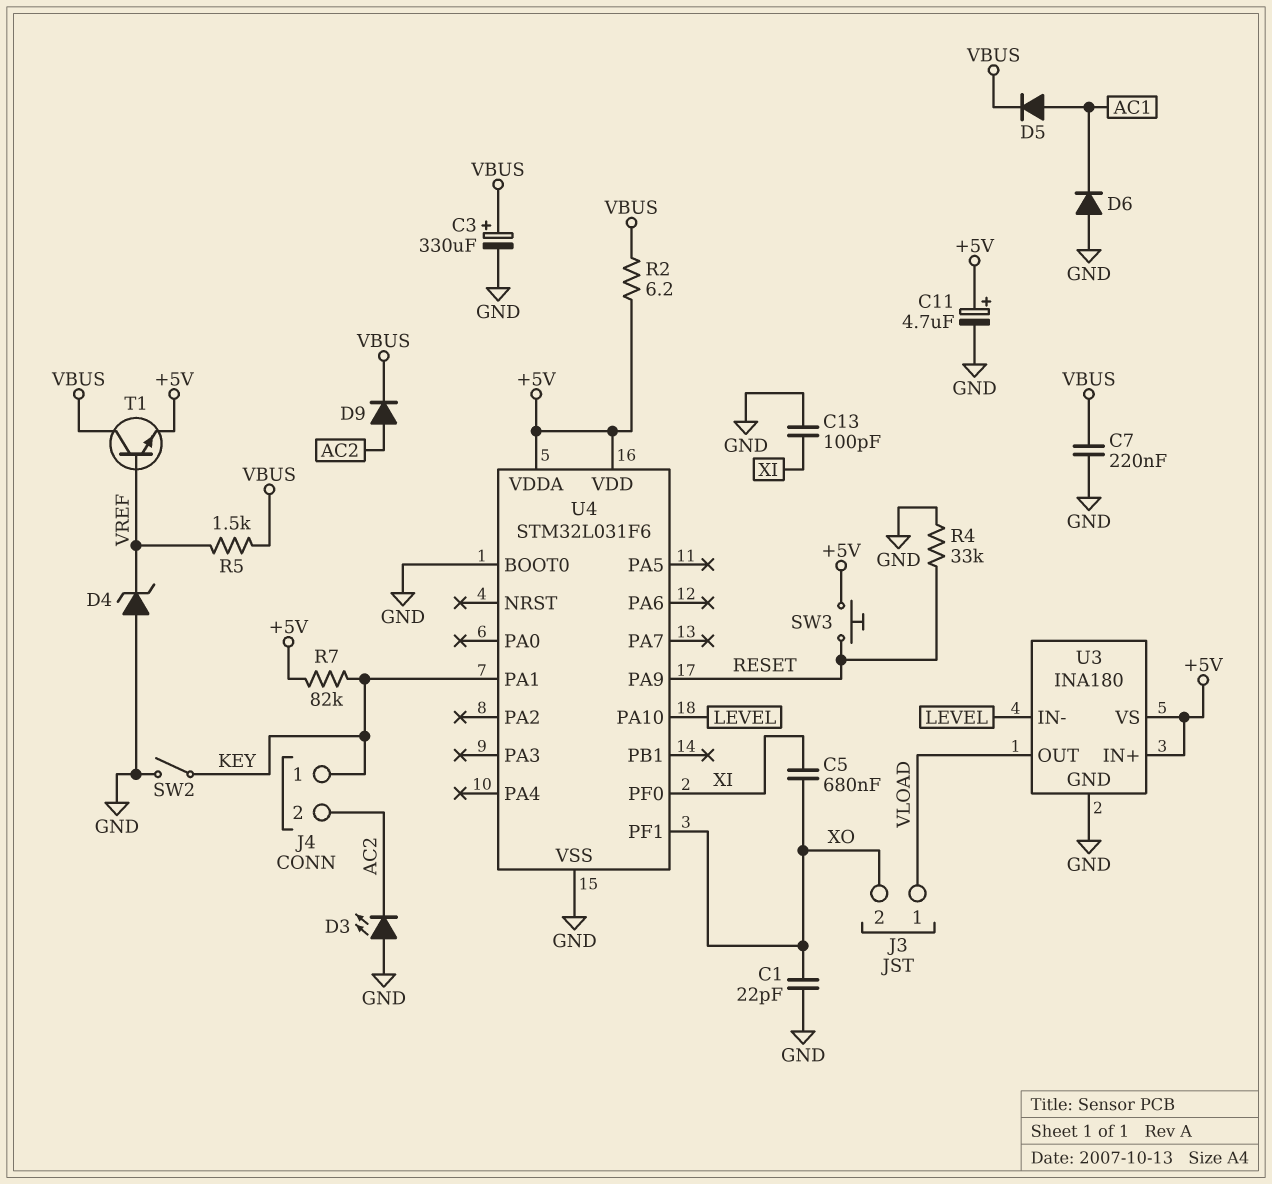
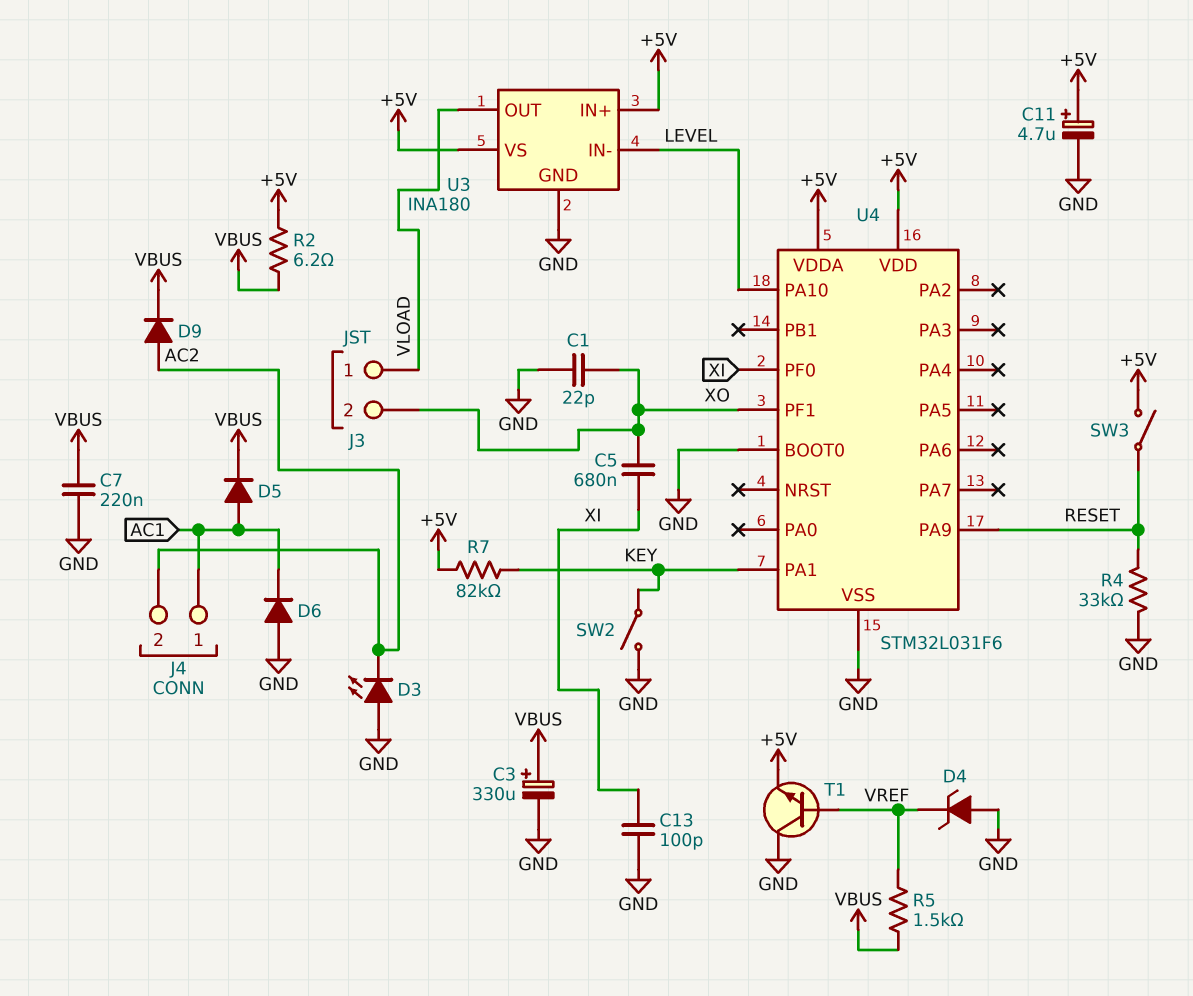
J4 pin 1: KEY -> AC1
SW3: button (+5V, RESET) -> switch (+5V, RESET)
T1: NPN (B VREF, C VBUS, E +5V) -> NPN (B VREF, C GND, E +5V)

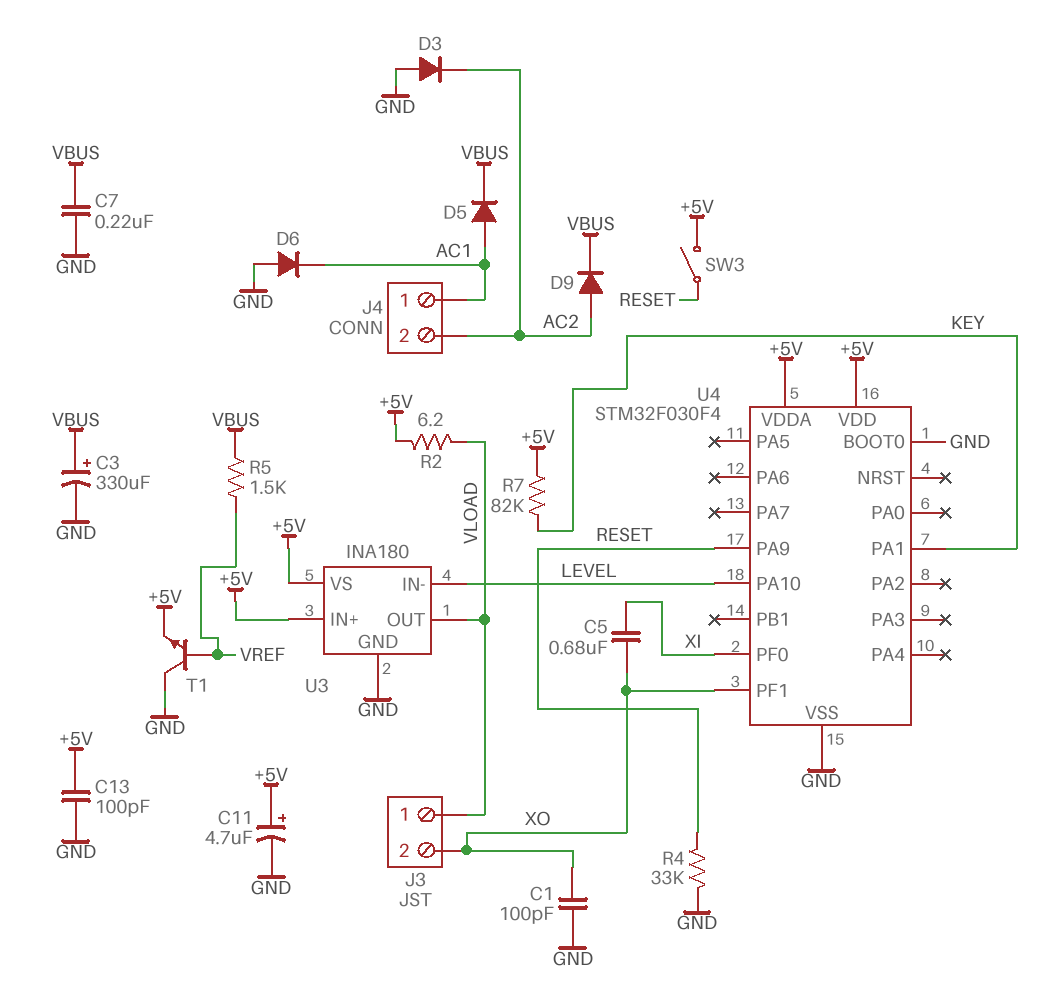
C1: 22pF (GND, XO) -> 100pF (GND, XO)
C13: 100pF (GND, XI) -> 100pF (+5V, GND)
D3: LED (A GND, K AC2) -> diode (A GND, K AC2)
D4: zener (A GND, K VREF) -> none
R2: 6.2 (+5V, VBUS) -> 6.2 (+5V, VLOAD)
SW2: switch (GND, KEY) -> none
U4: STM32L031F6 -> STM32F030F4

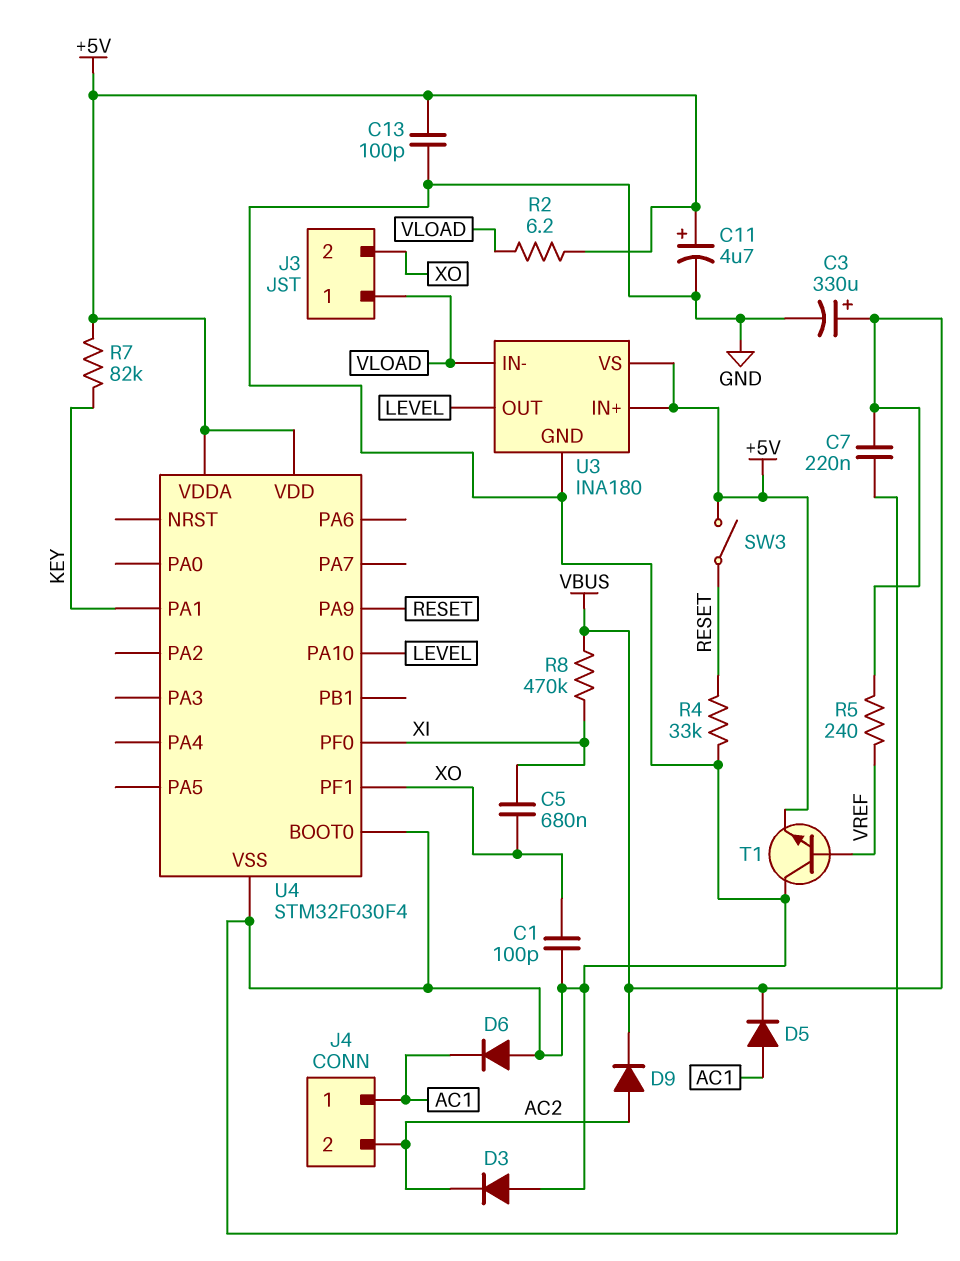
R5: 1.5k (VBUS, VREF) -> 240 (VBUS, VREF)
R8: none -> 470k (VBUS, XI)
U3 pin IN-: LEVEL -> VLOAD
U3 pin OUT: VLOAD -> LEVEL

